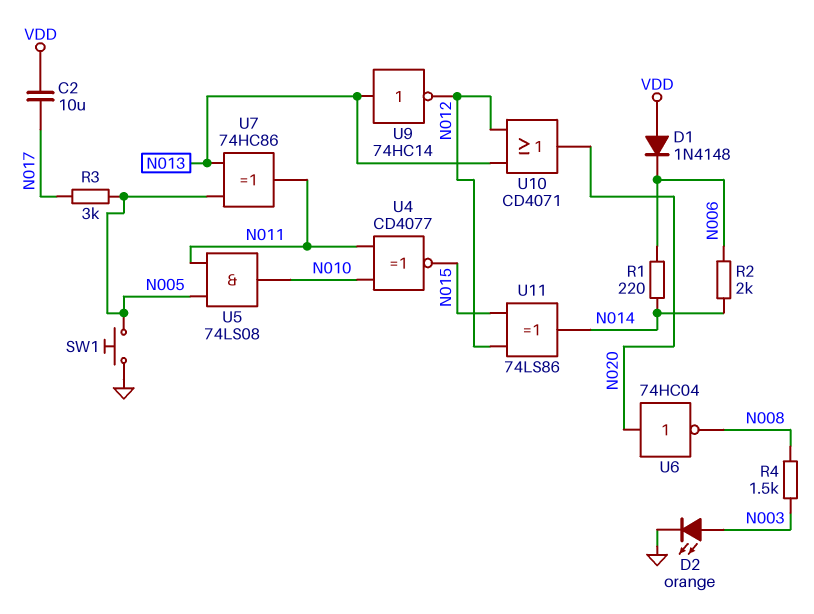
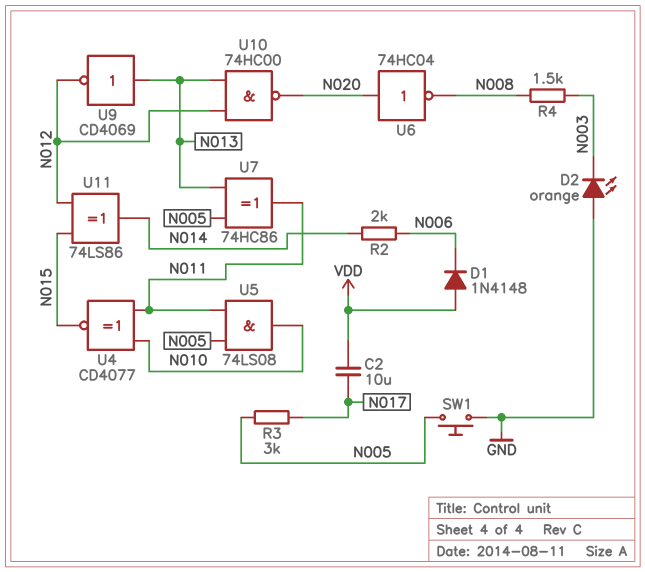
D2: LED orange (A N003, K GND) -> LED orange (A GND, K N003)
R1: 220 (N006, N014) -> none
U9: NOT 74HC14 (in N013, out N012) -> NOT CD4069 (in N013, out N012)
U10: OR CD4071 (in N012, in N013, out N020) -> NAND 74HC00 (in N012, in N013, out N020)

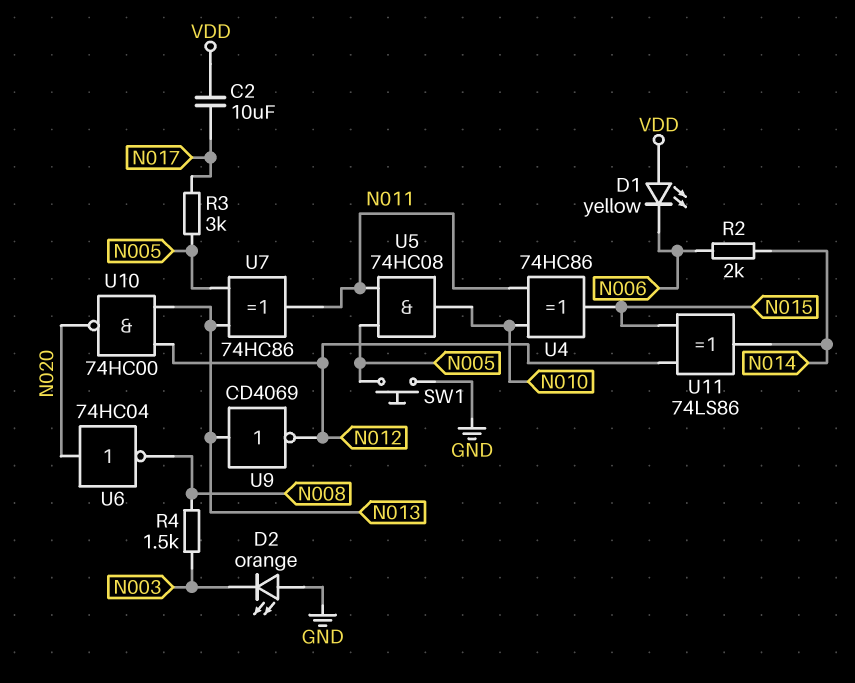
D1: diode 1N4148 (A VDD, K N006) -> LED yellow (A VDD, K N006)
U4: XNOR CD4077 (in N010, in N011, out N015) -> XOR 74HC86 (in N010, in N011, out N015)
U5: AND 74LS08 (in N005, in N011, out N010) -> AND 74HC08 (in N005, in N011, out N010)

